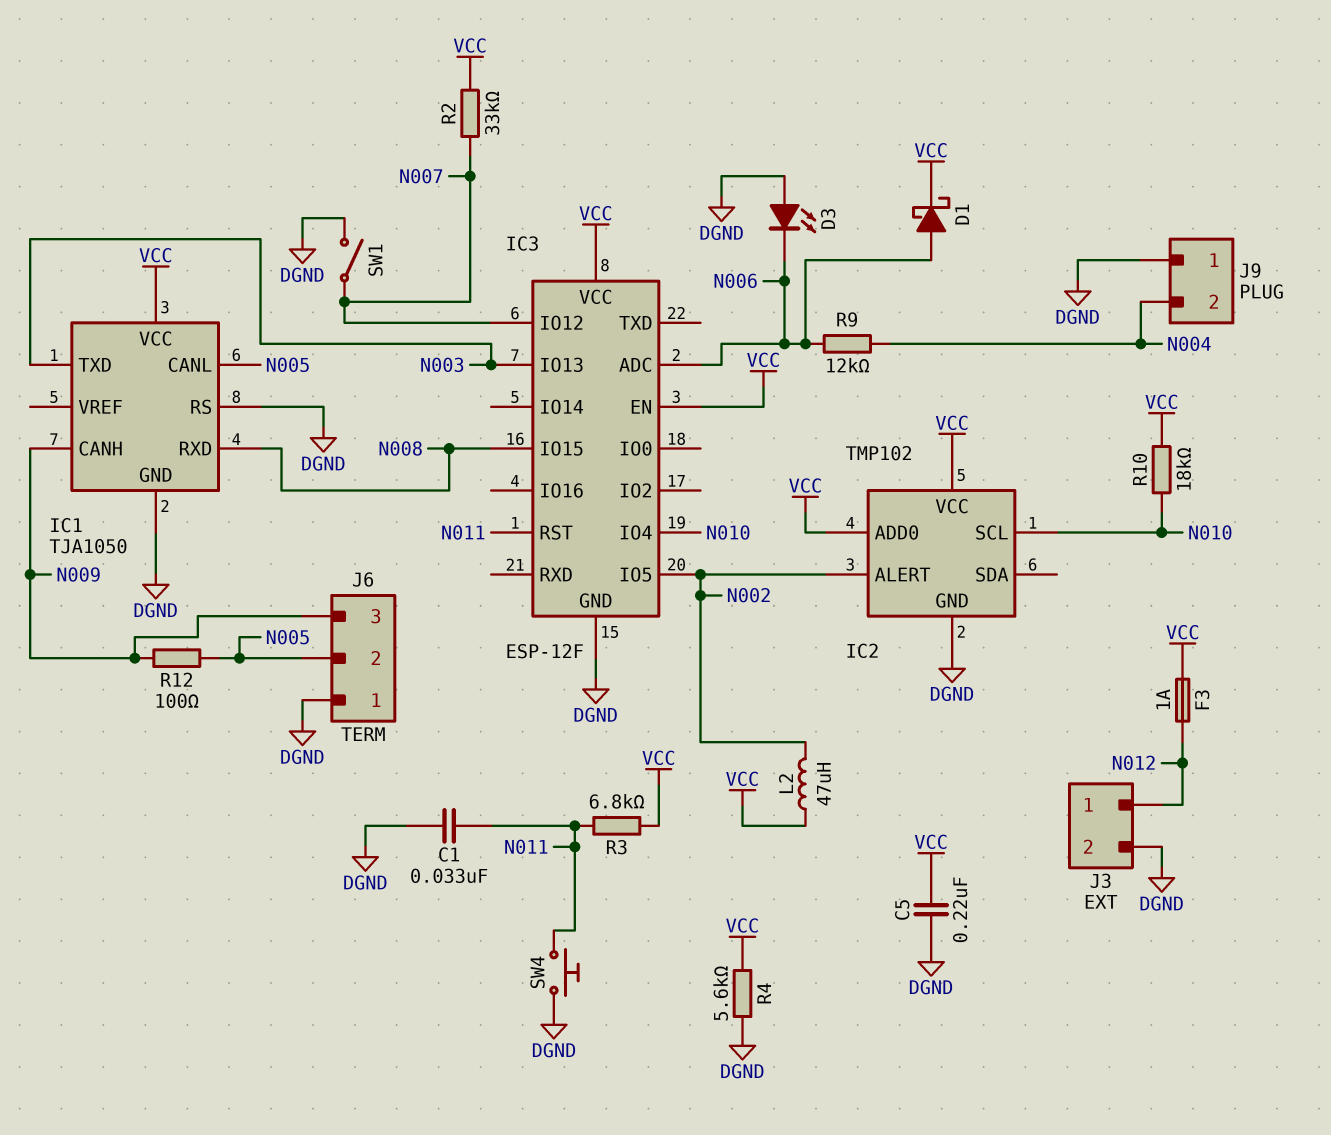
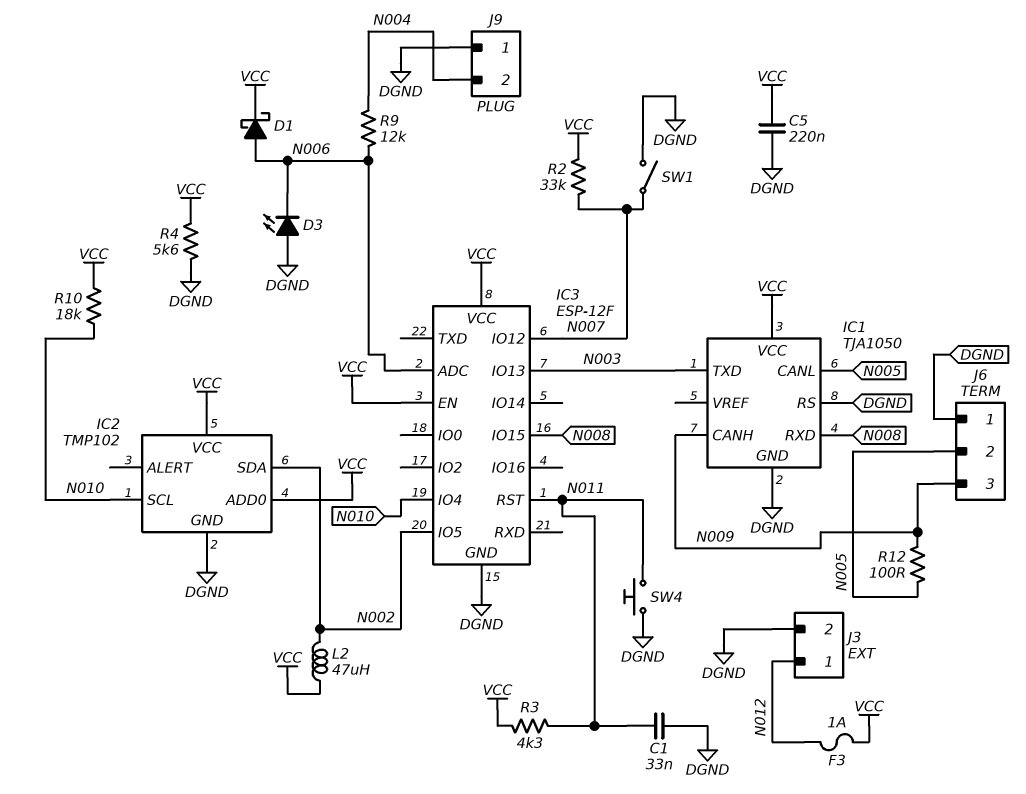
IC2 pin ALERT: N002 -> none
IC2 pin SDA: none -> N002
R3: 6.8k (N011, VCC) -> 4.3k (N011, VCC)

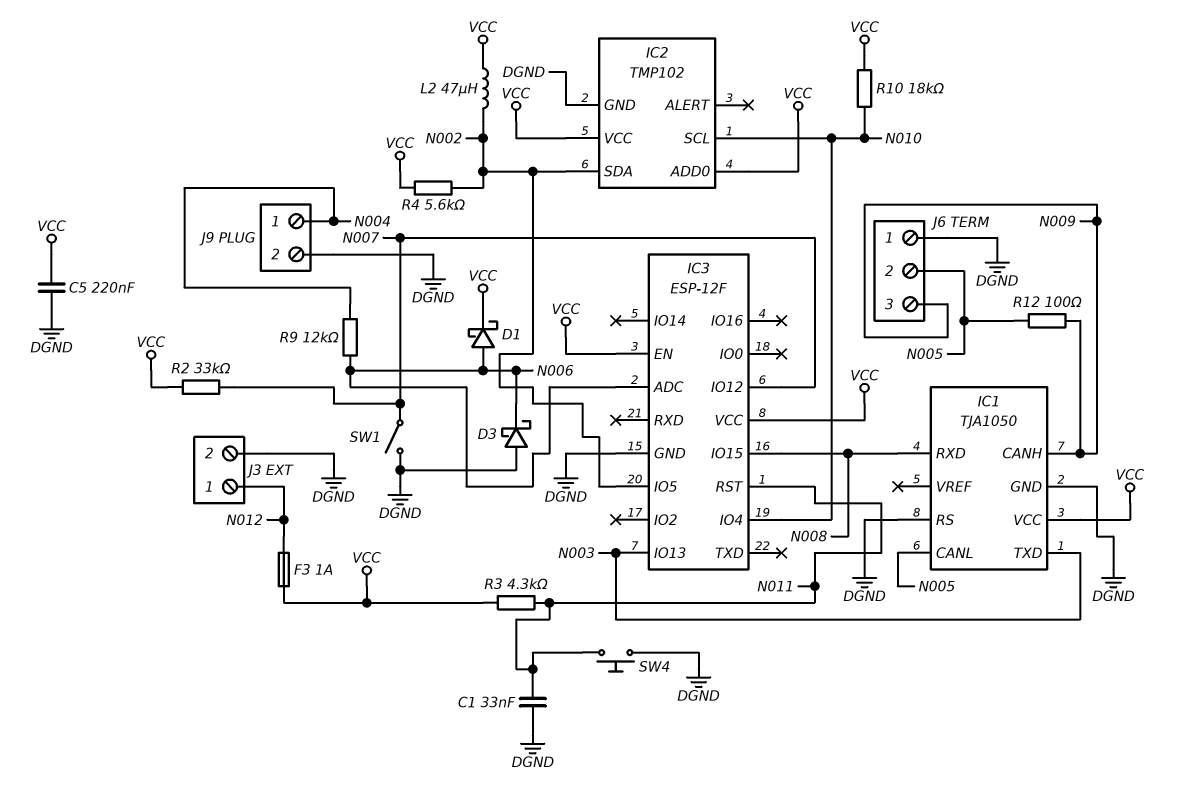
D3: LED (A DGND, K N006) -> schottky (A DGND, K N006)
J9 pin 1: DGND -> N004
J9 pin 2: N004 -> DGND
R4: 5.6k (DGND, VCC) -> 5.6k (N002, VCC)

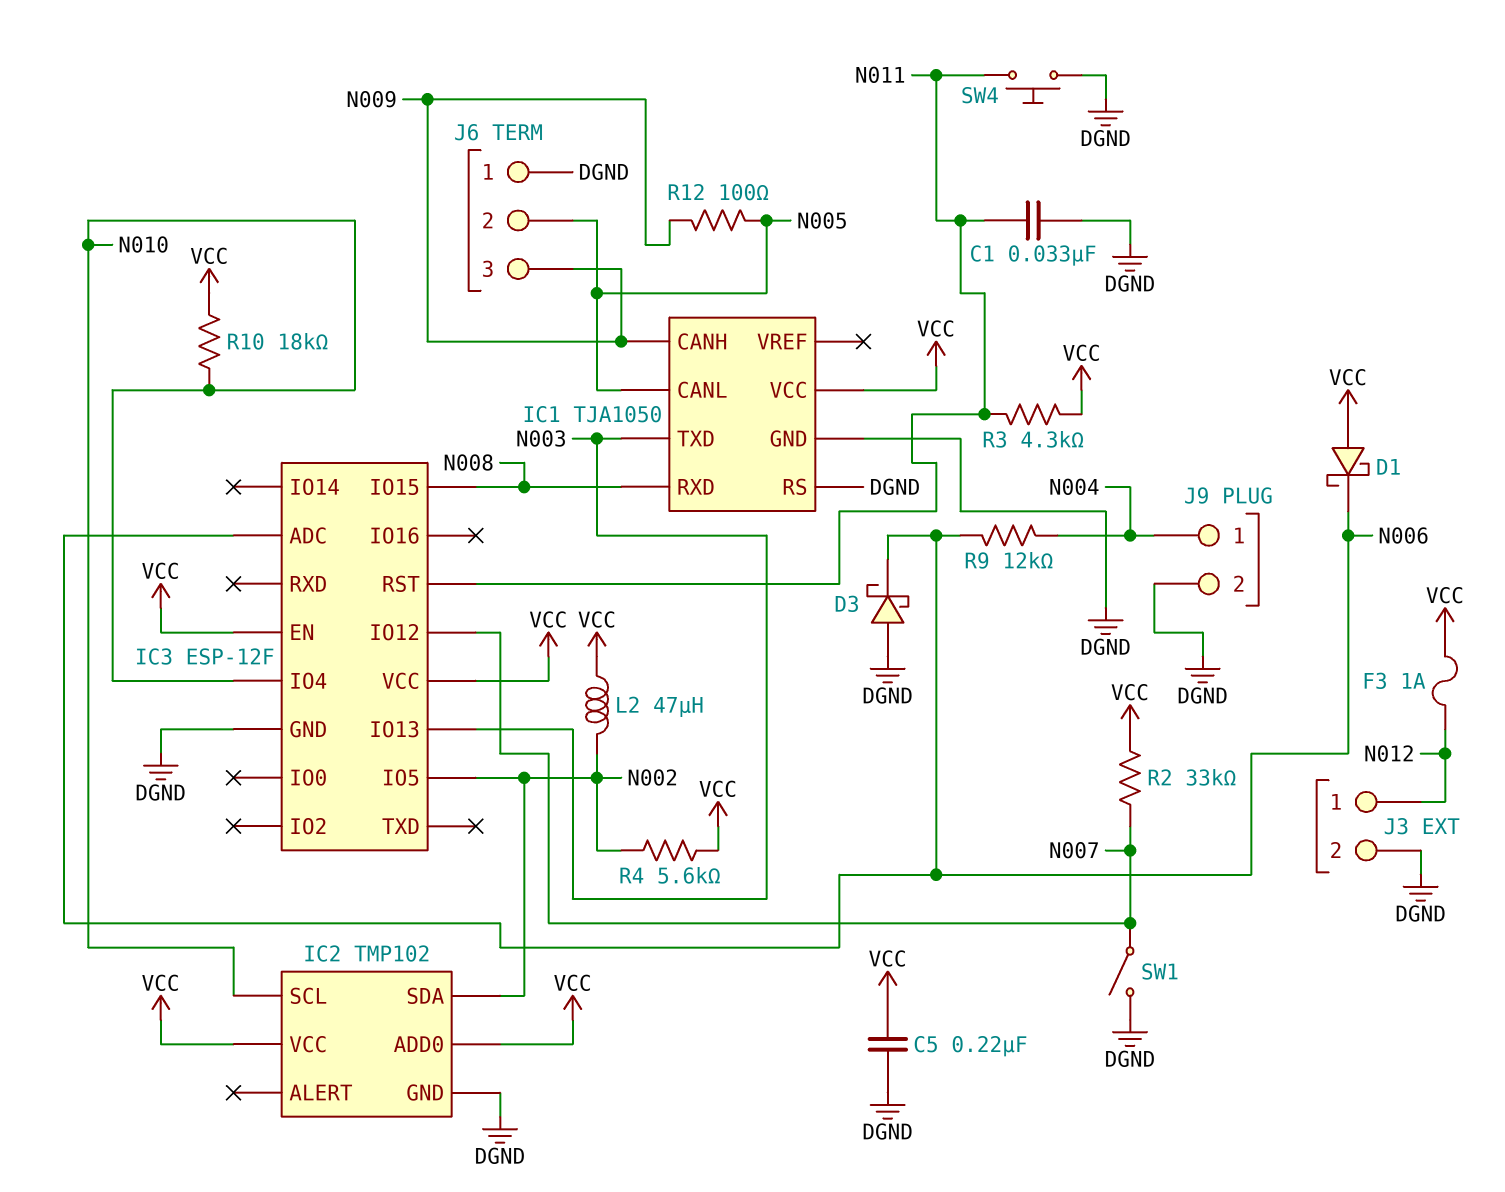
D1: schottky (A N006, K VCC) -> schottky (A VCC, K N006)

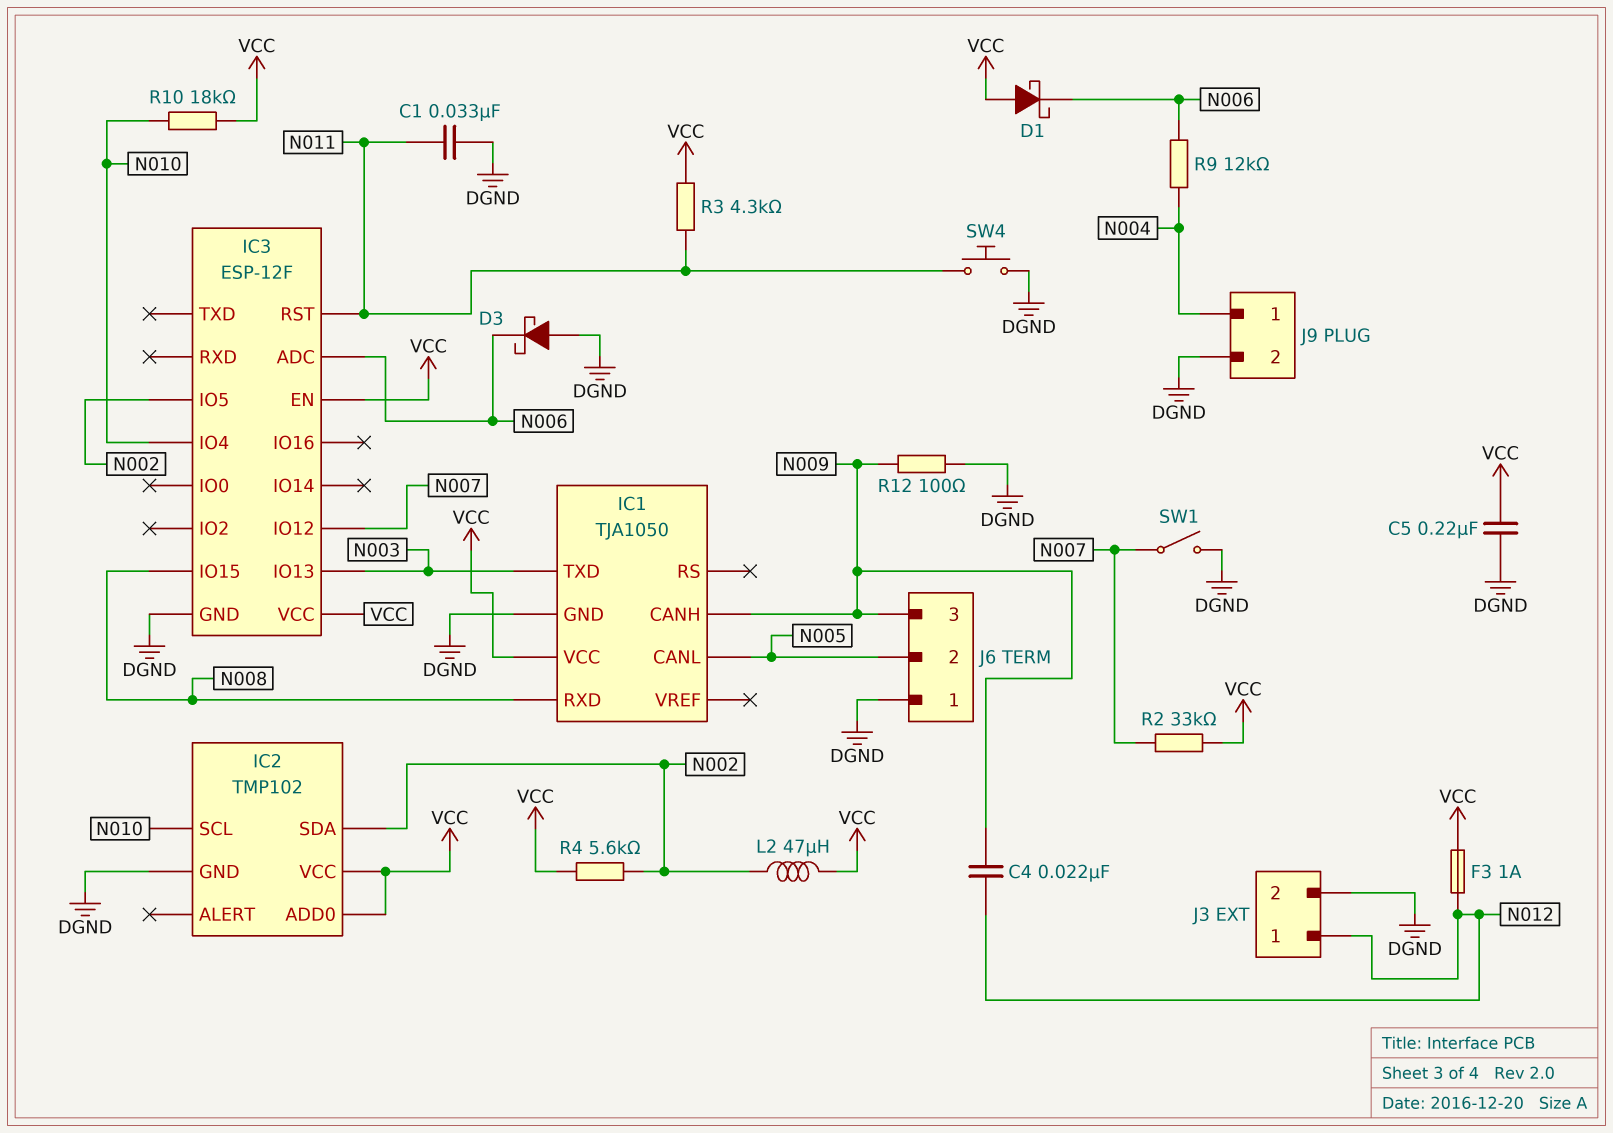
C4: none -> 22nF (N009, N012)
IC1 pin RS: DGND -> none
R12: 100 (N005, N009) -> 100 (DGND, N009)

